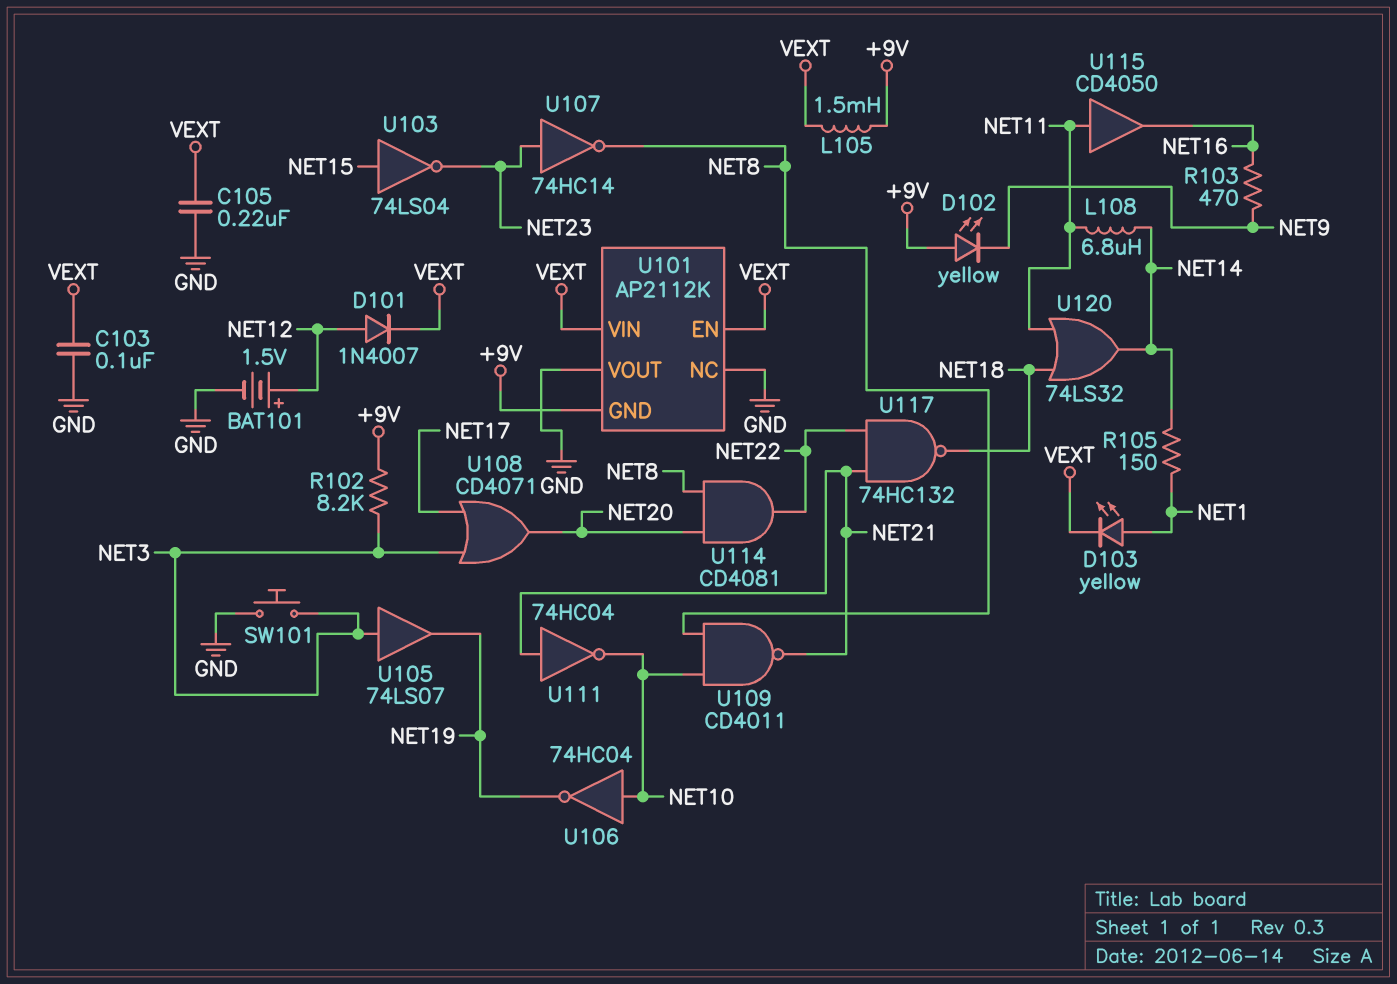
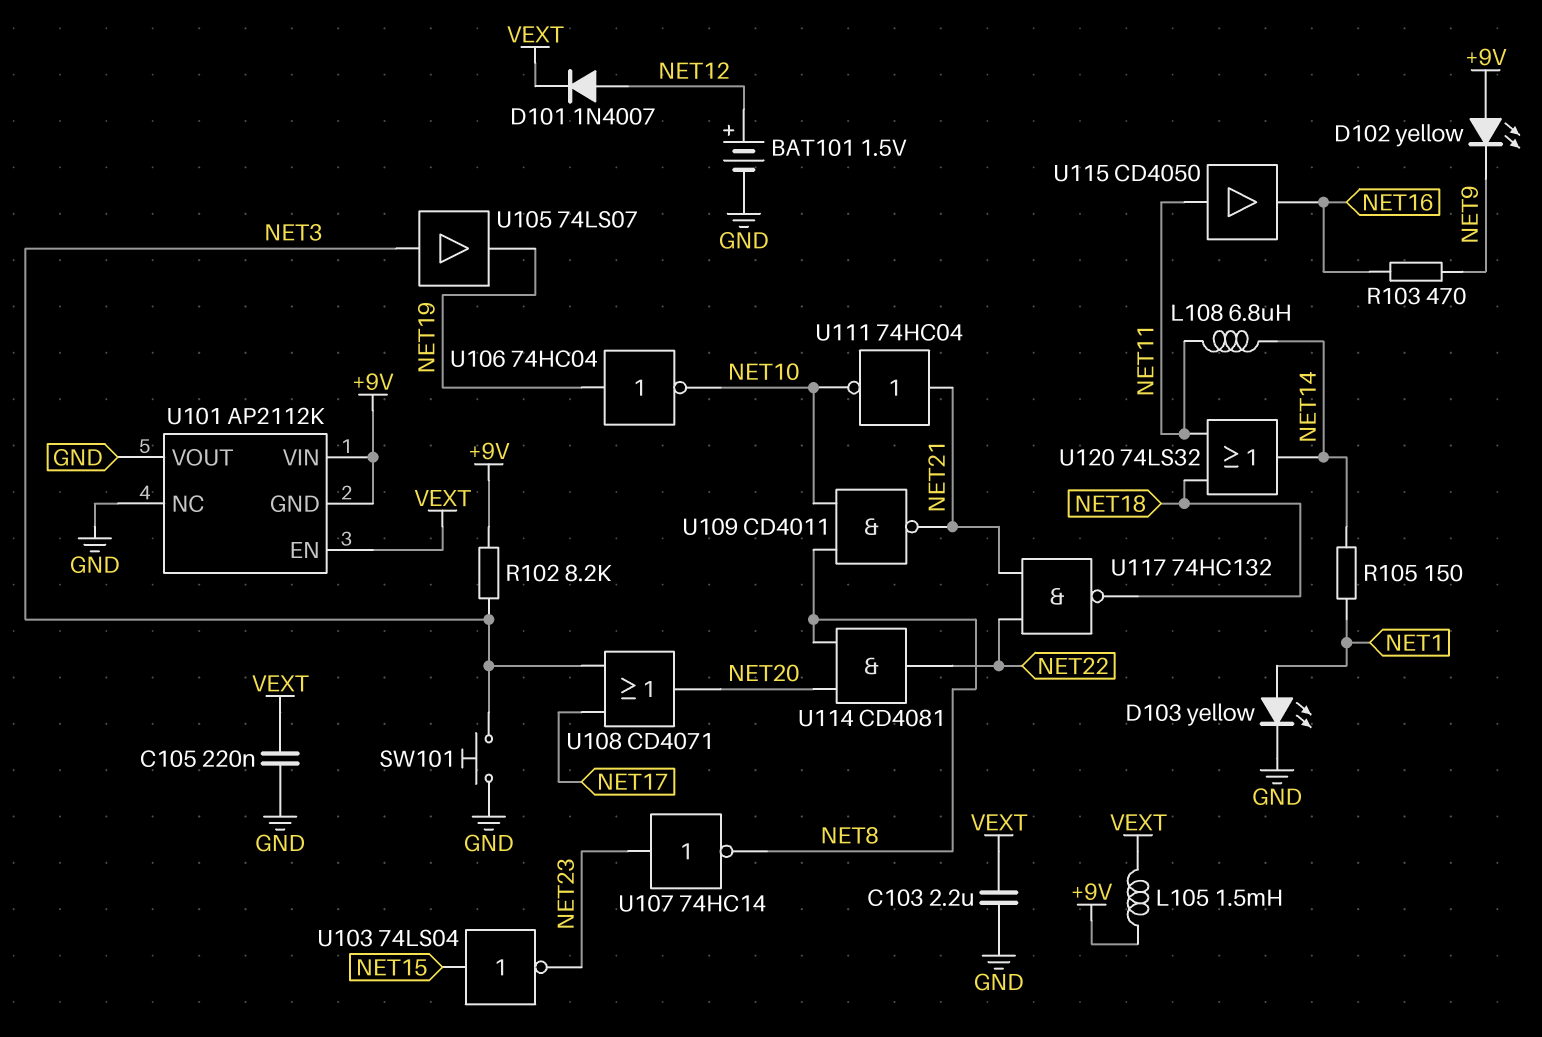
C103: 100nF (GND, VEXT) -> 2.2uF (GND, VEXT)
D103: LED yellow (A NET1, K VEXT) -> LED yellow (A NET1, K GND)
U101 pin VIN: VEXT -> +9V
U106: NOT 74HC04 (in NET10, out NET19) -> NOT 74HC04 (in NET19, out NET10)

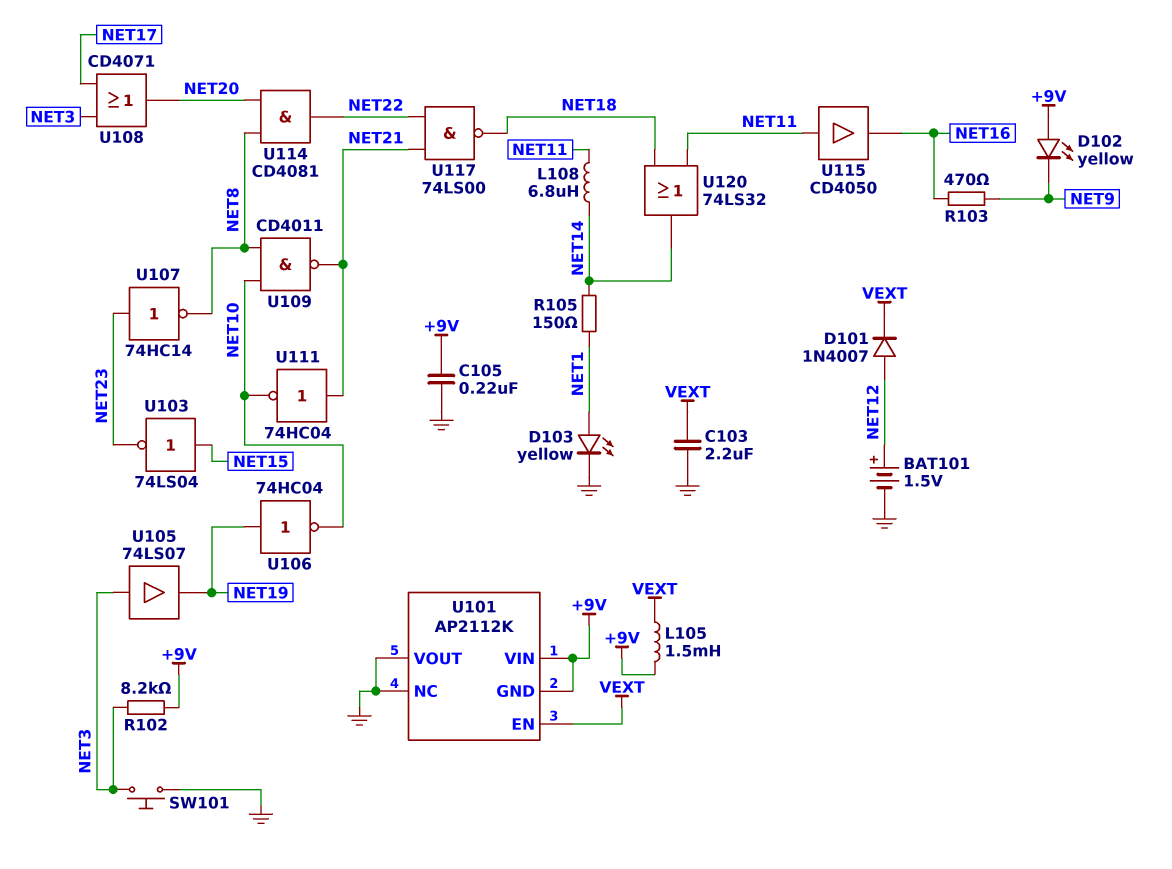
C105: 220nF (GND, VEXT) -> 220nF (+9V, GND)
U117: NAND 74HC132 (in NET21, in NET22, out NET18) -> NAND 74LS00 (in NET21, in NET22, out NET18)

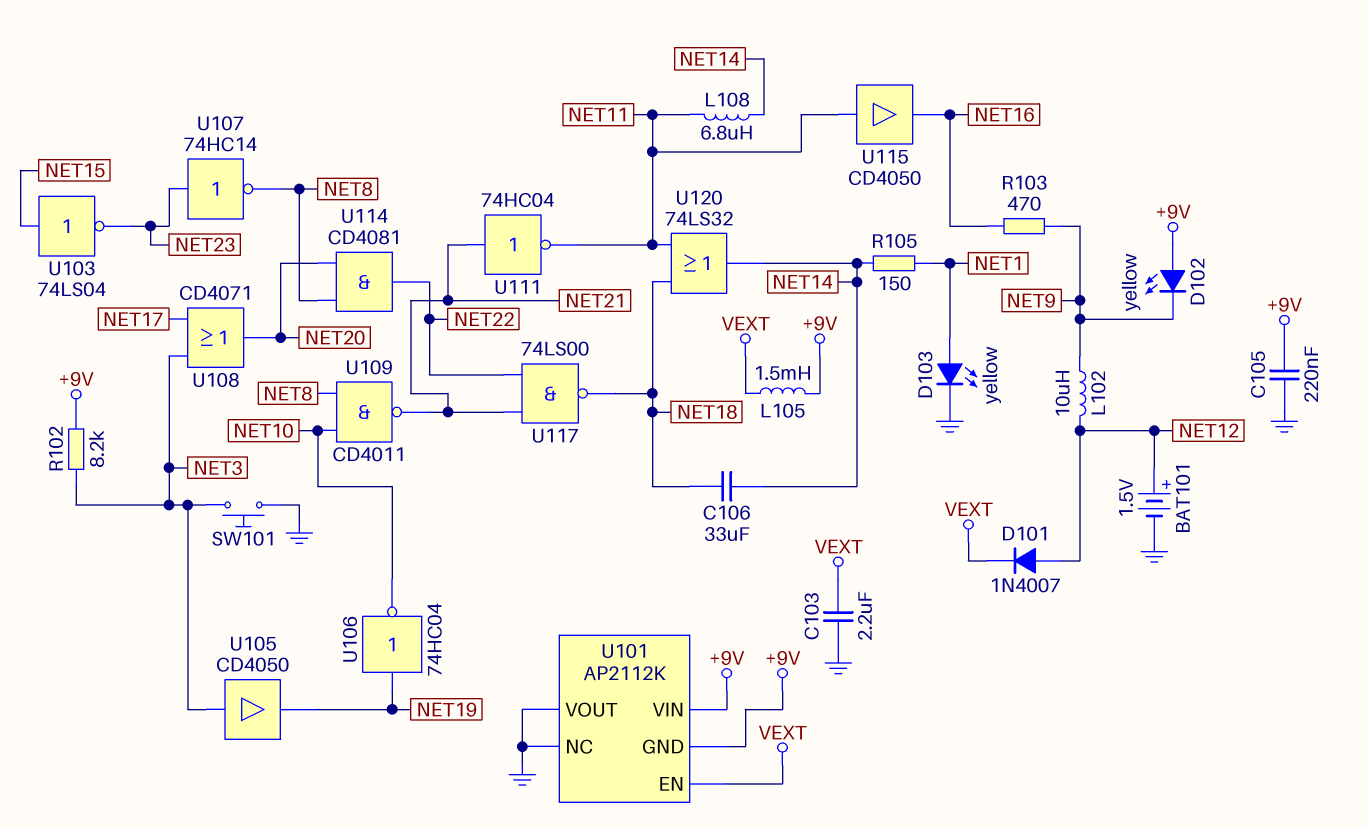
C106: none -> 33uF (NET14, NET18)
L102: none -> 10uH (NET9, NET12)
U105: buffer 74LS07 (in NET3, out NET19) -> buffer CD4050 (in NET3, out NET19)
U111: NOT 74HC04 (in NET21, out NET10) -> NOT 74HC04 (in NET21, out NET11)

